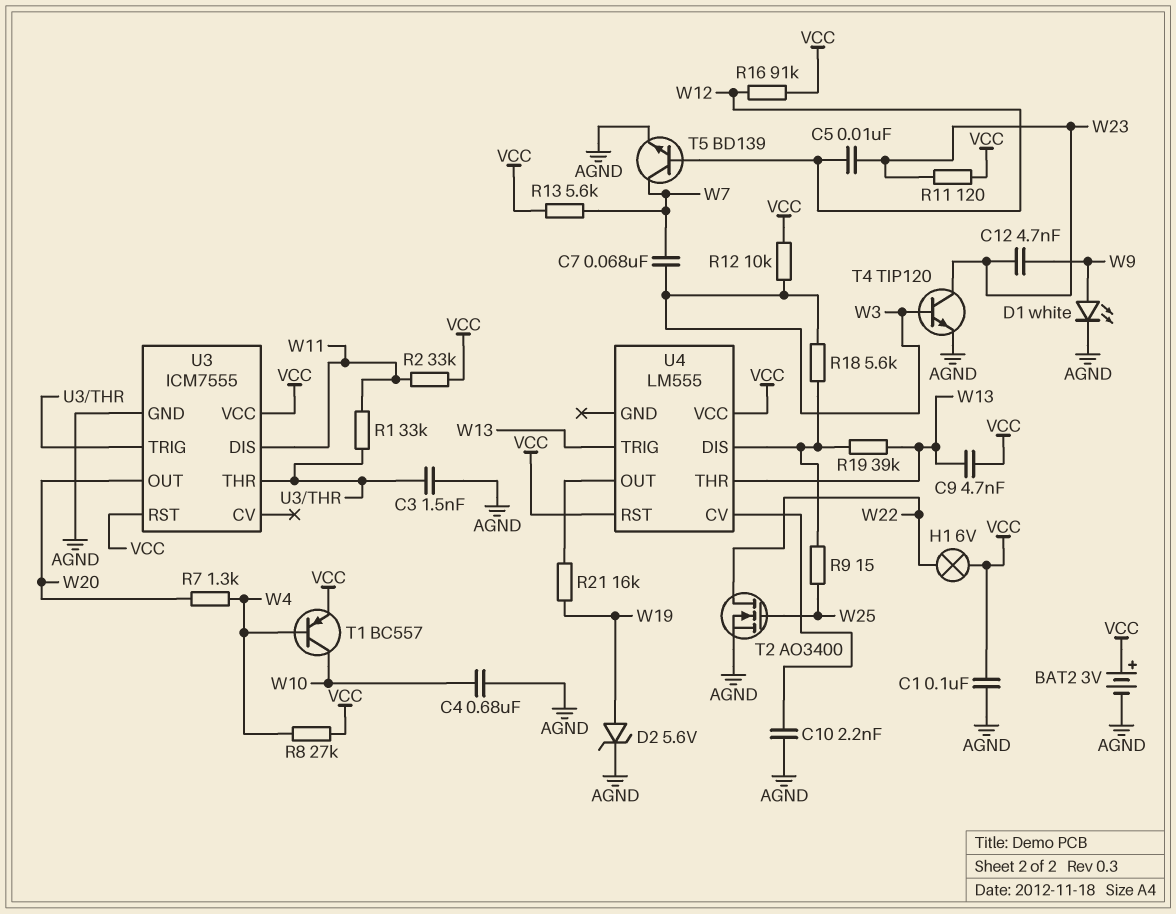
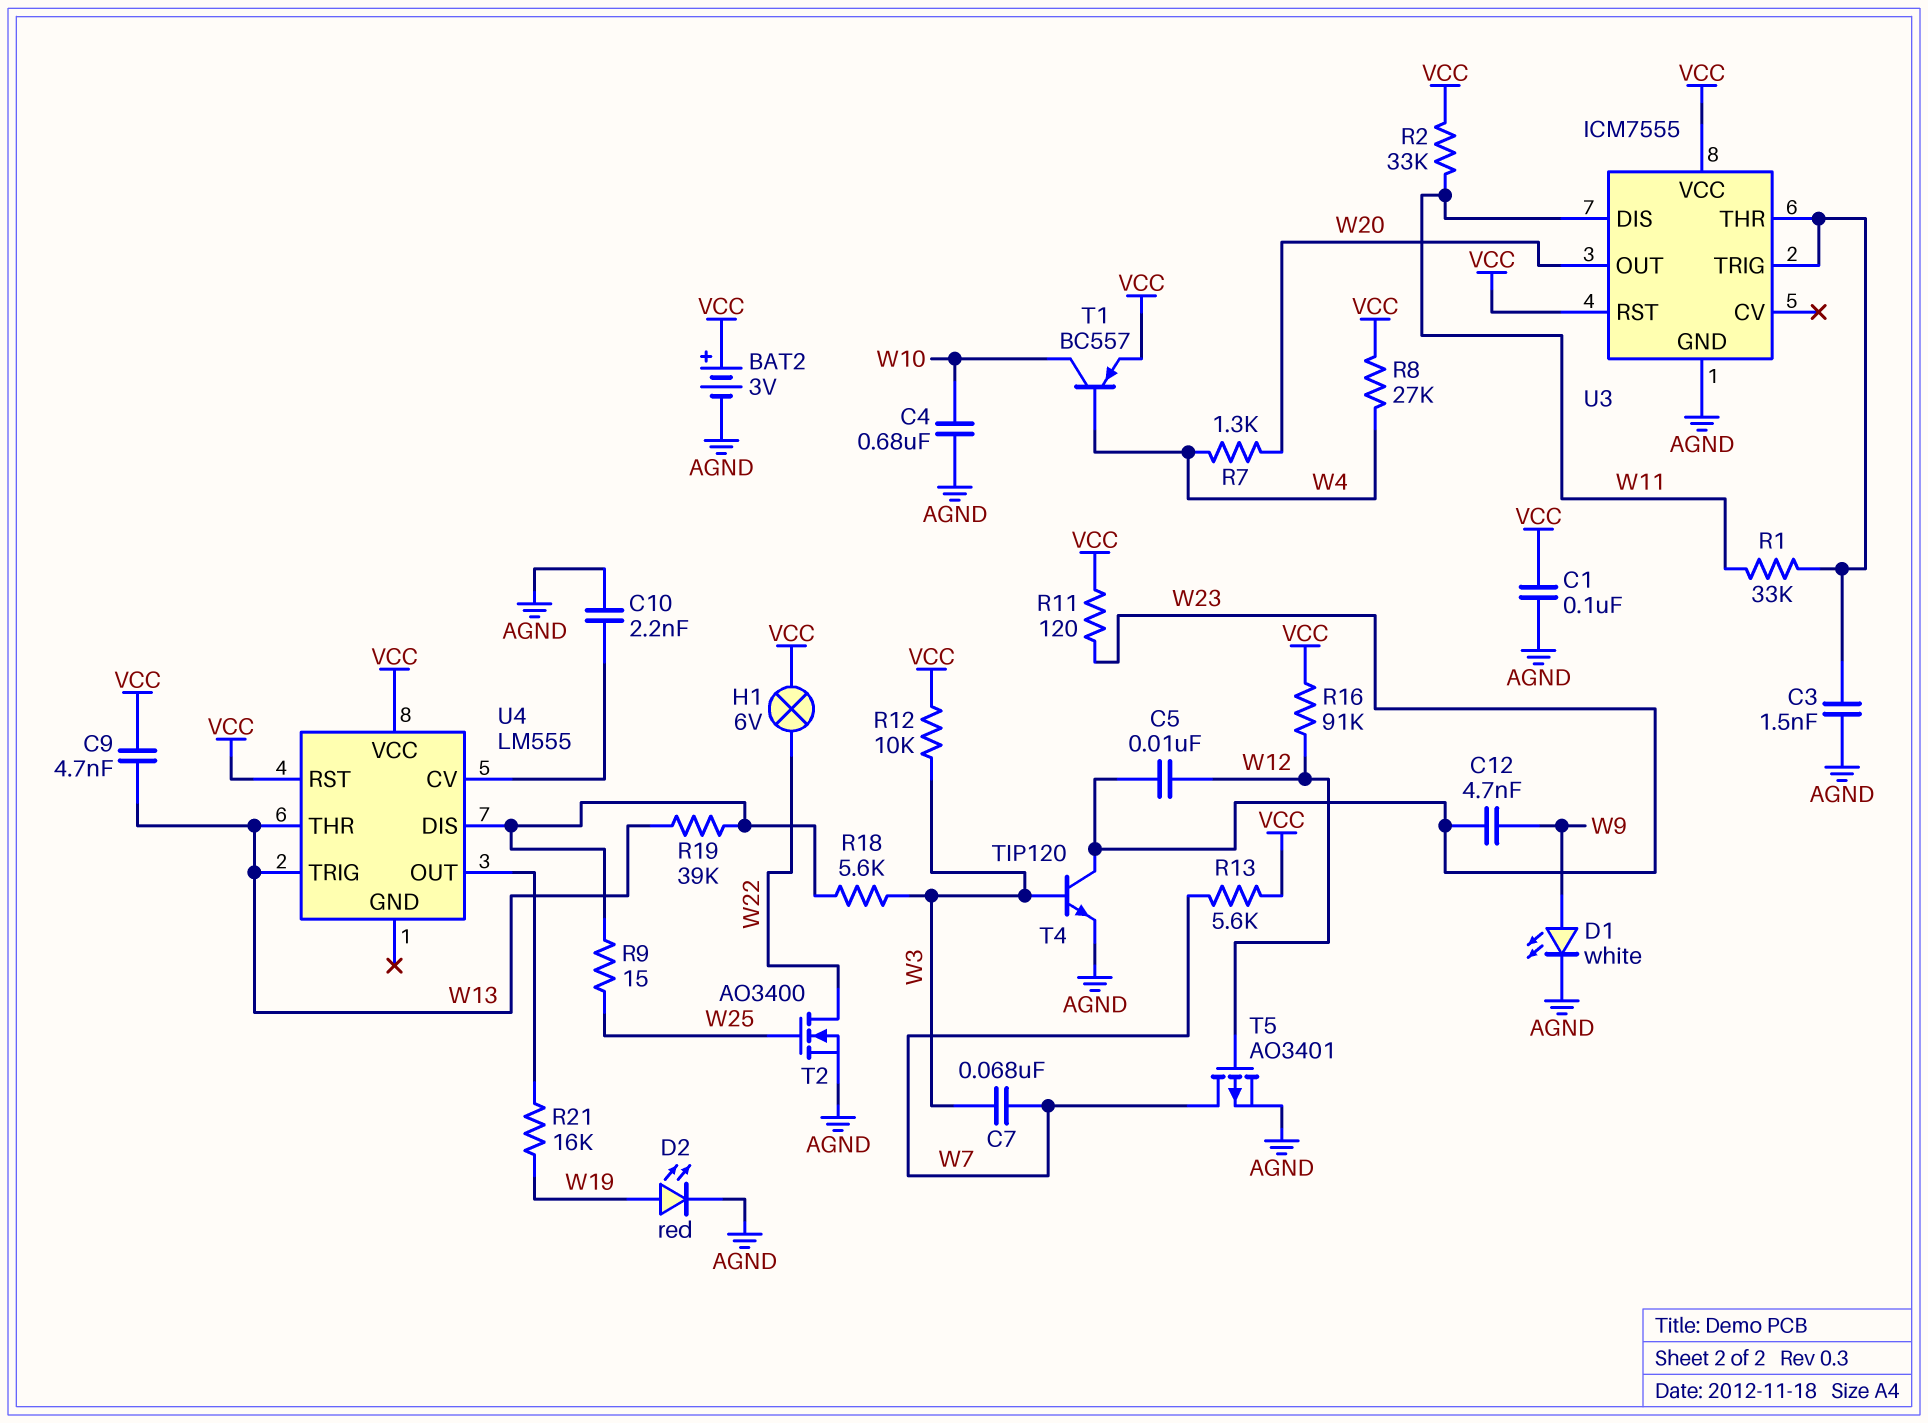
D2: zener 5.6V (A W19, K AGND) -> LED red (A W19, K AGND)
T5: NPN BD139 (B W12, C W7, E AGND) -> PMOS AO3401 (G W12, D W7, S AGND)

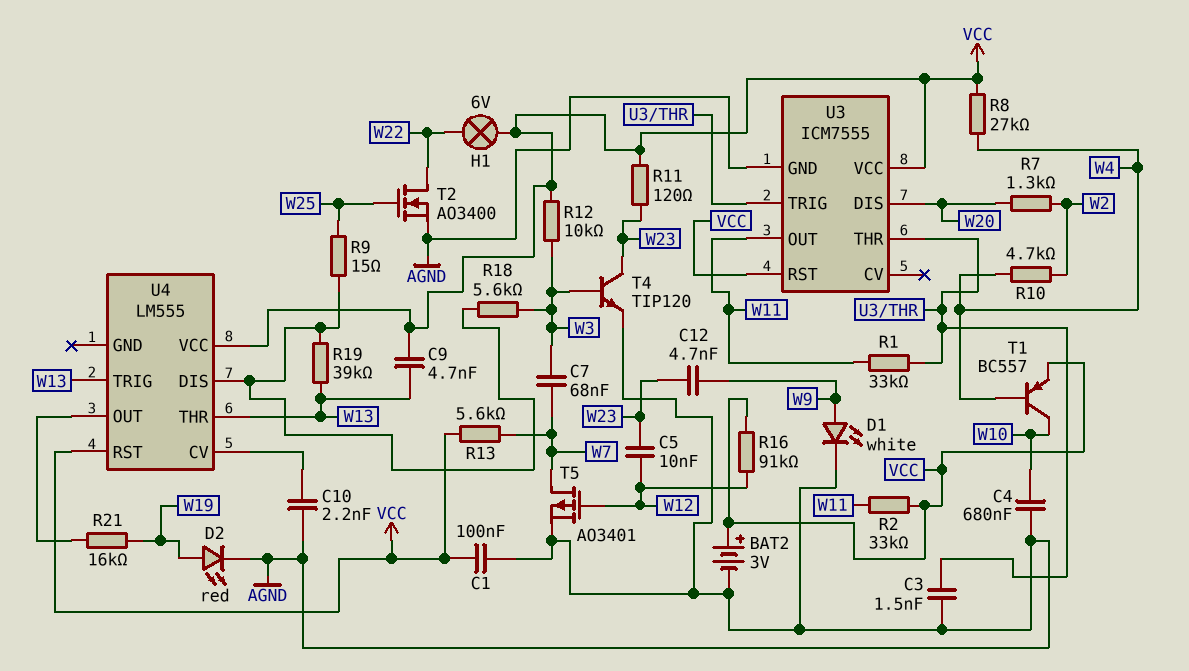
R7: 1.3k (W4, W20) -> 1.3k (W2, W20)
R10: none -> 4.7k (W2, W4)
U3 pin DIS: W11 -> W20
U3 pin OUT: W20 -> W11

